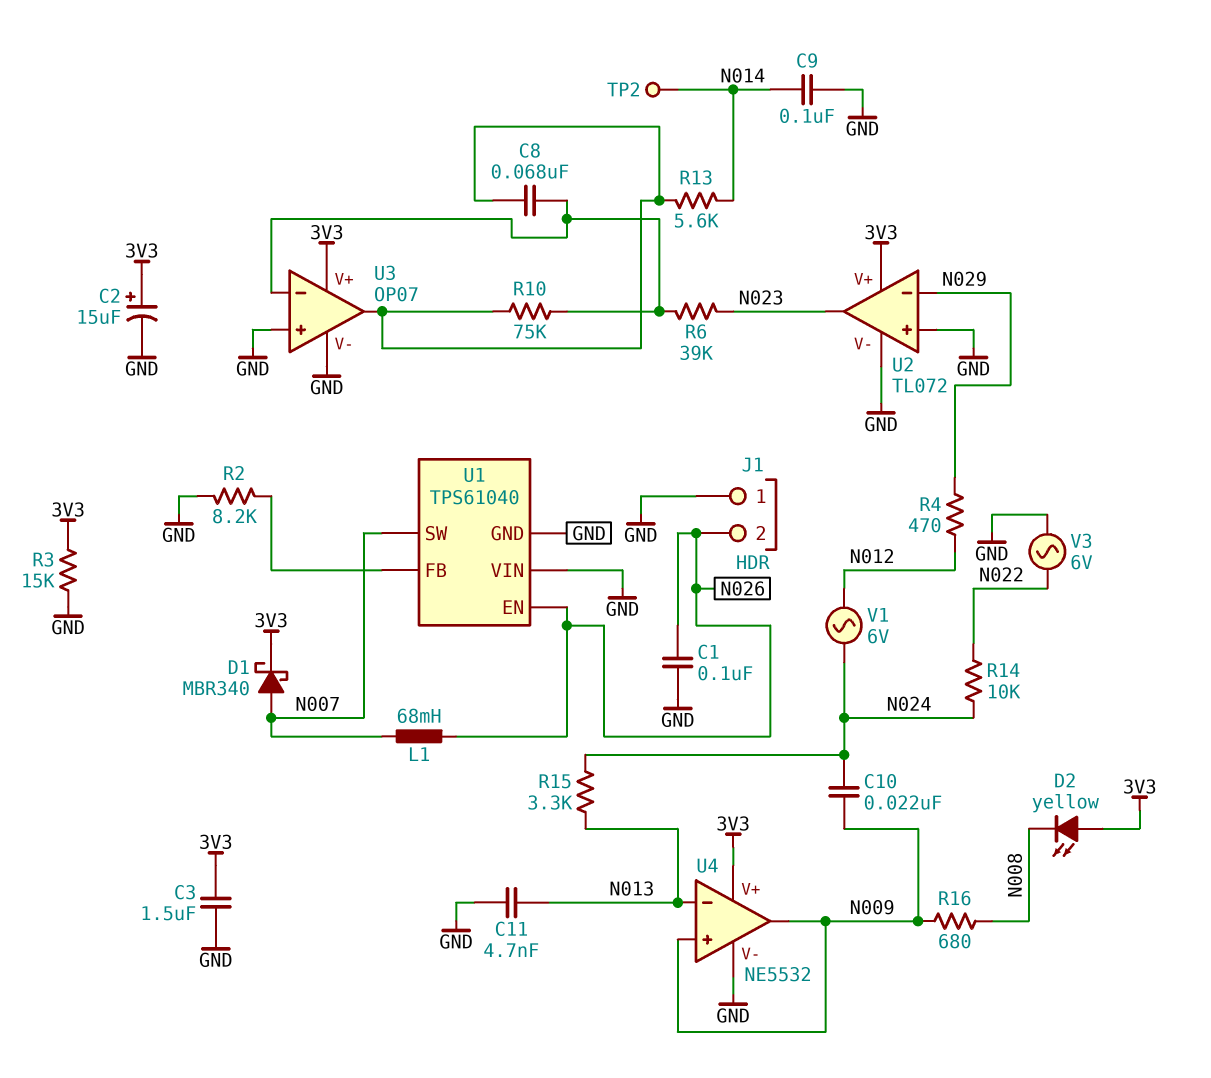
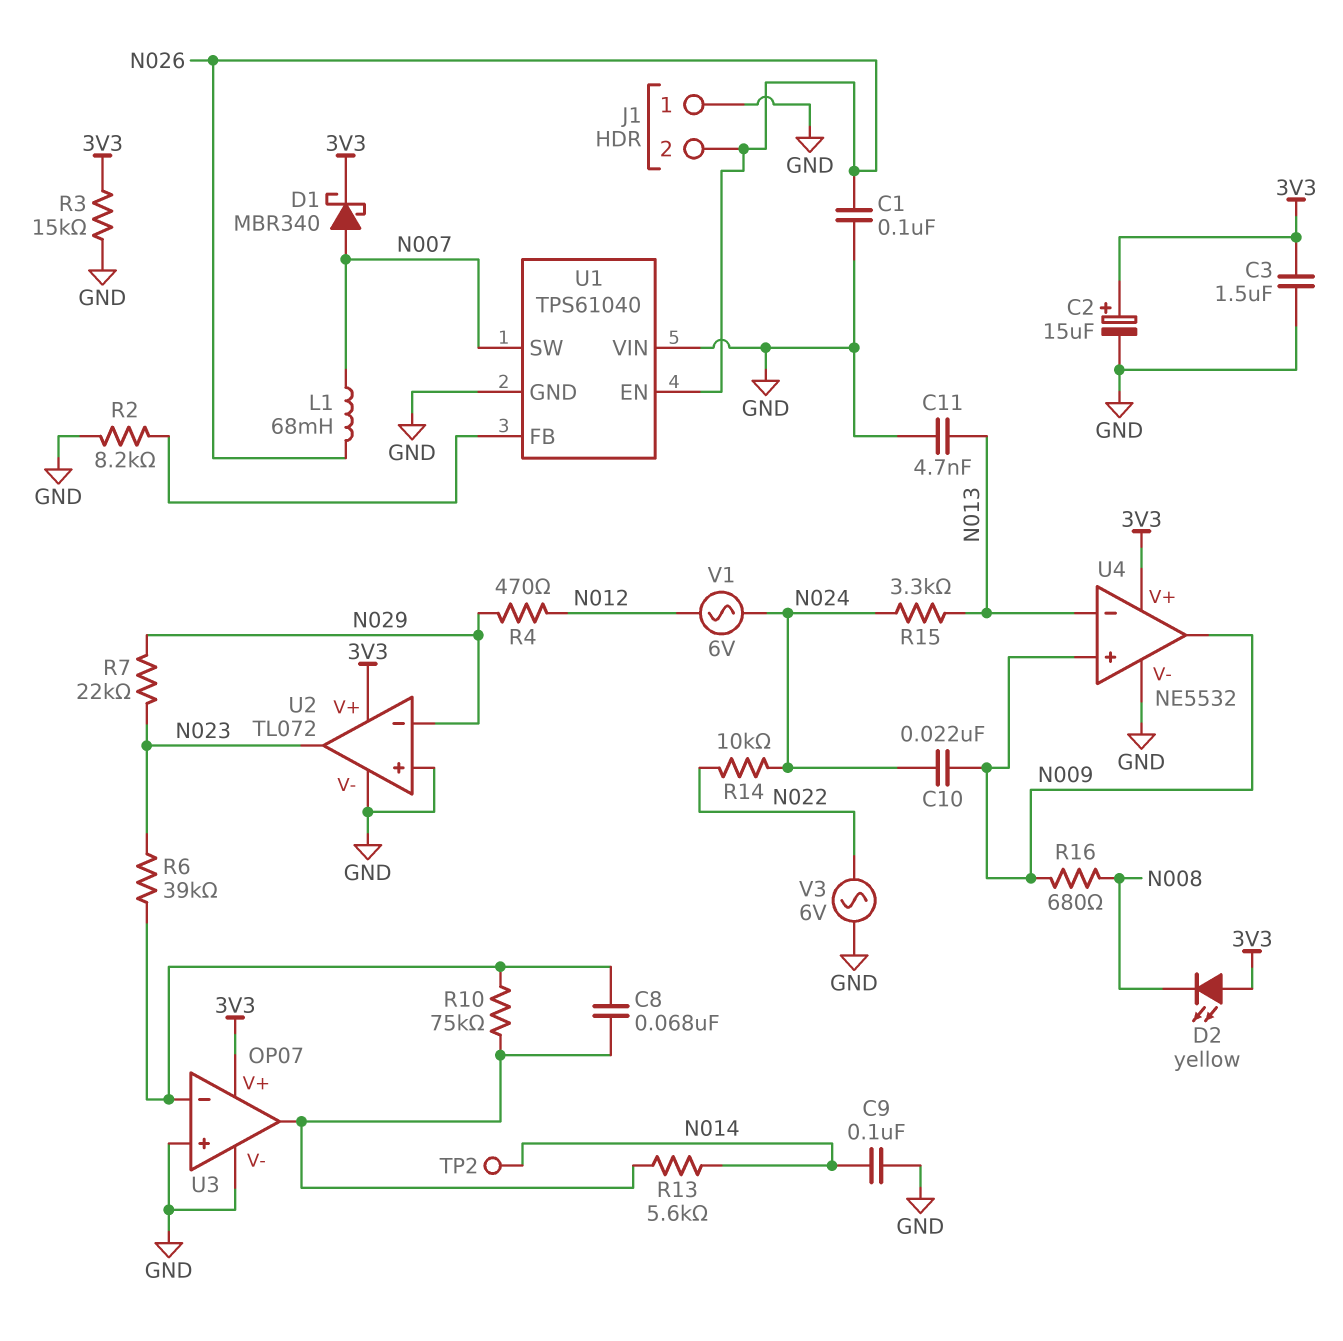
R7: none -> 22k (N023, N029)

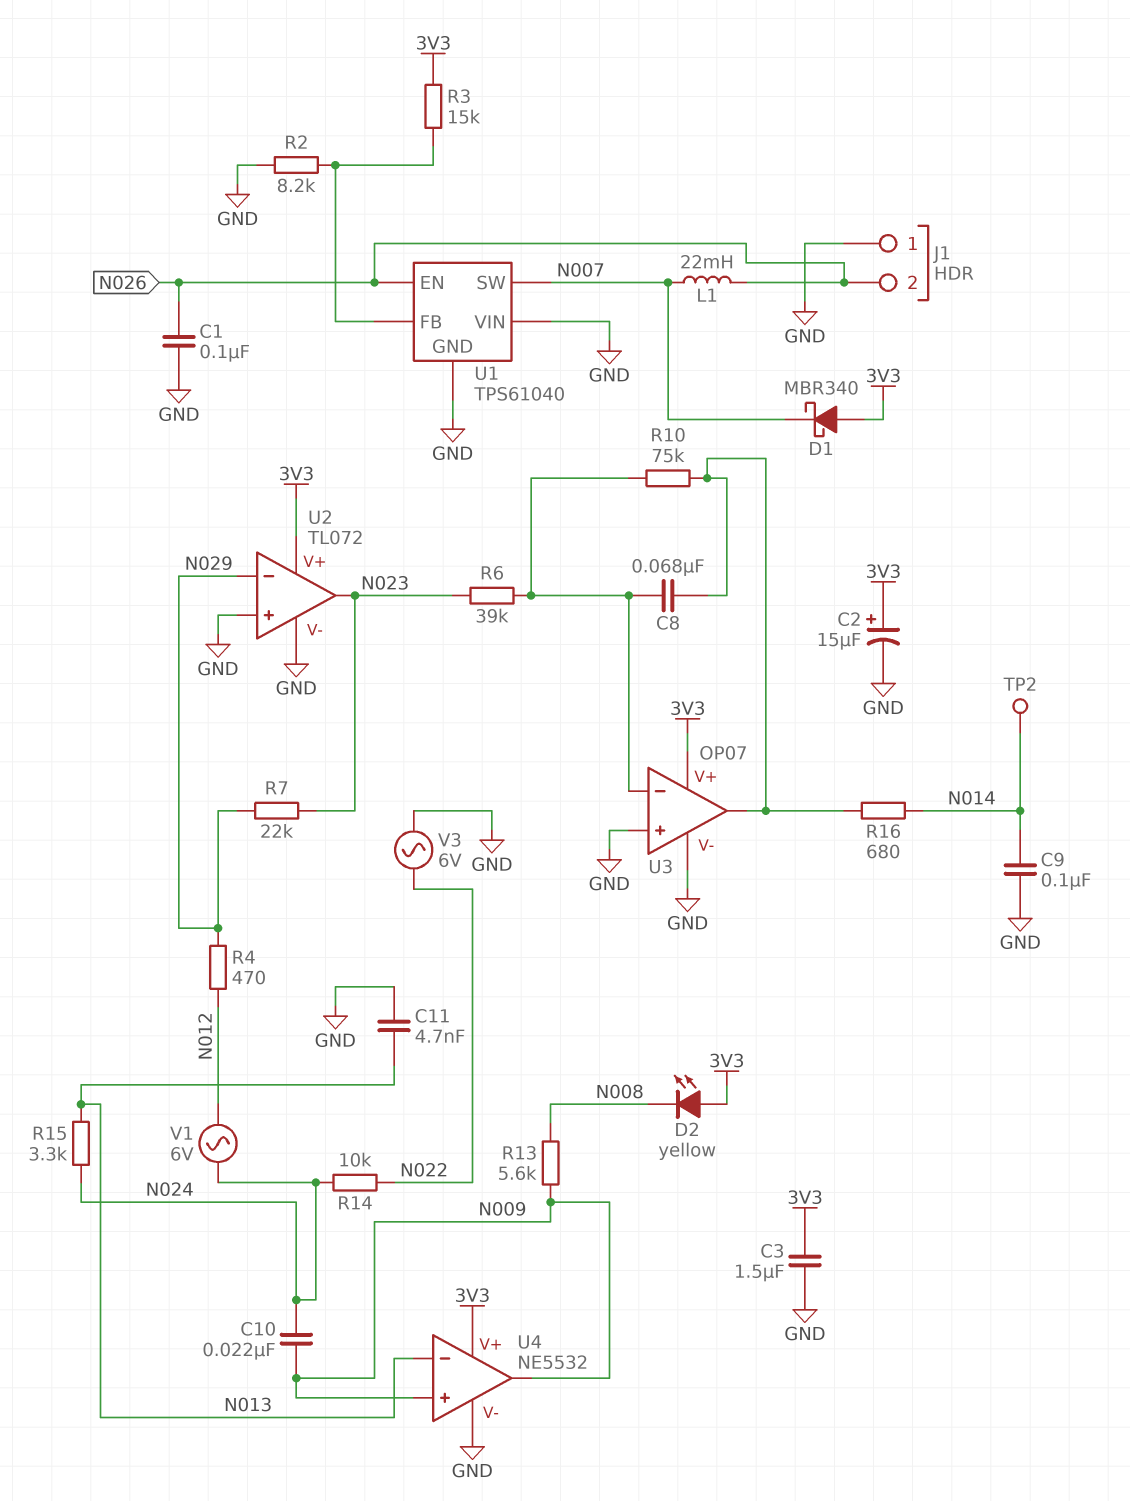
D1: schottky MBR340 (A N007, K 3V3) -> schottky MBR340 (A 3V3, K N007)
L1: 68mH (N007, N026) -> 22mH (N007, N026)
R3: 15k (3V3, GND) -> 15k (3V3, U1/FB)
R13: 5.6k (N014, U3/out) -> 5.6k (N008, N009)
R16: 680 (N008, N009) -> 680 (N014, U3/out)

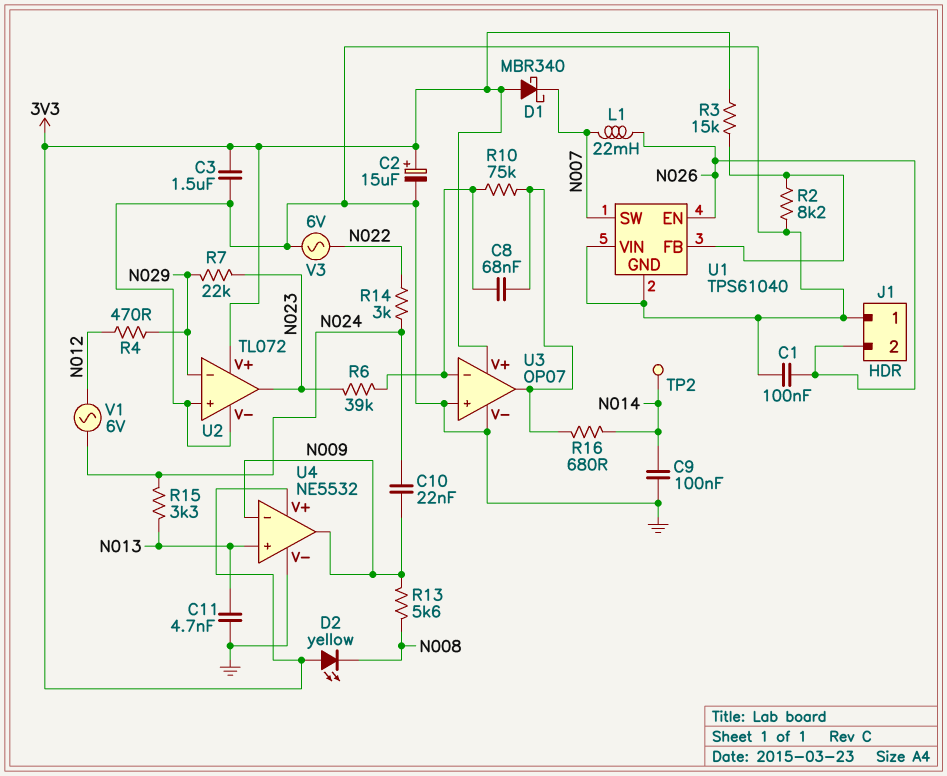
R14: 10k (N022, N024) -> 3k (N022, N024)
U4 pin in+: N009 -> N013
U4 pin in-: N013 -> N009

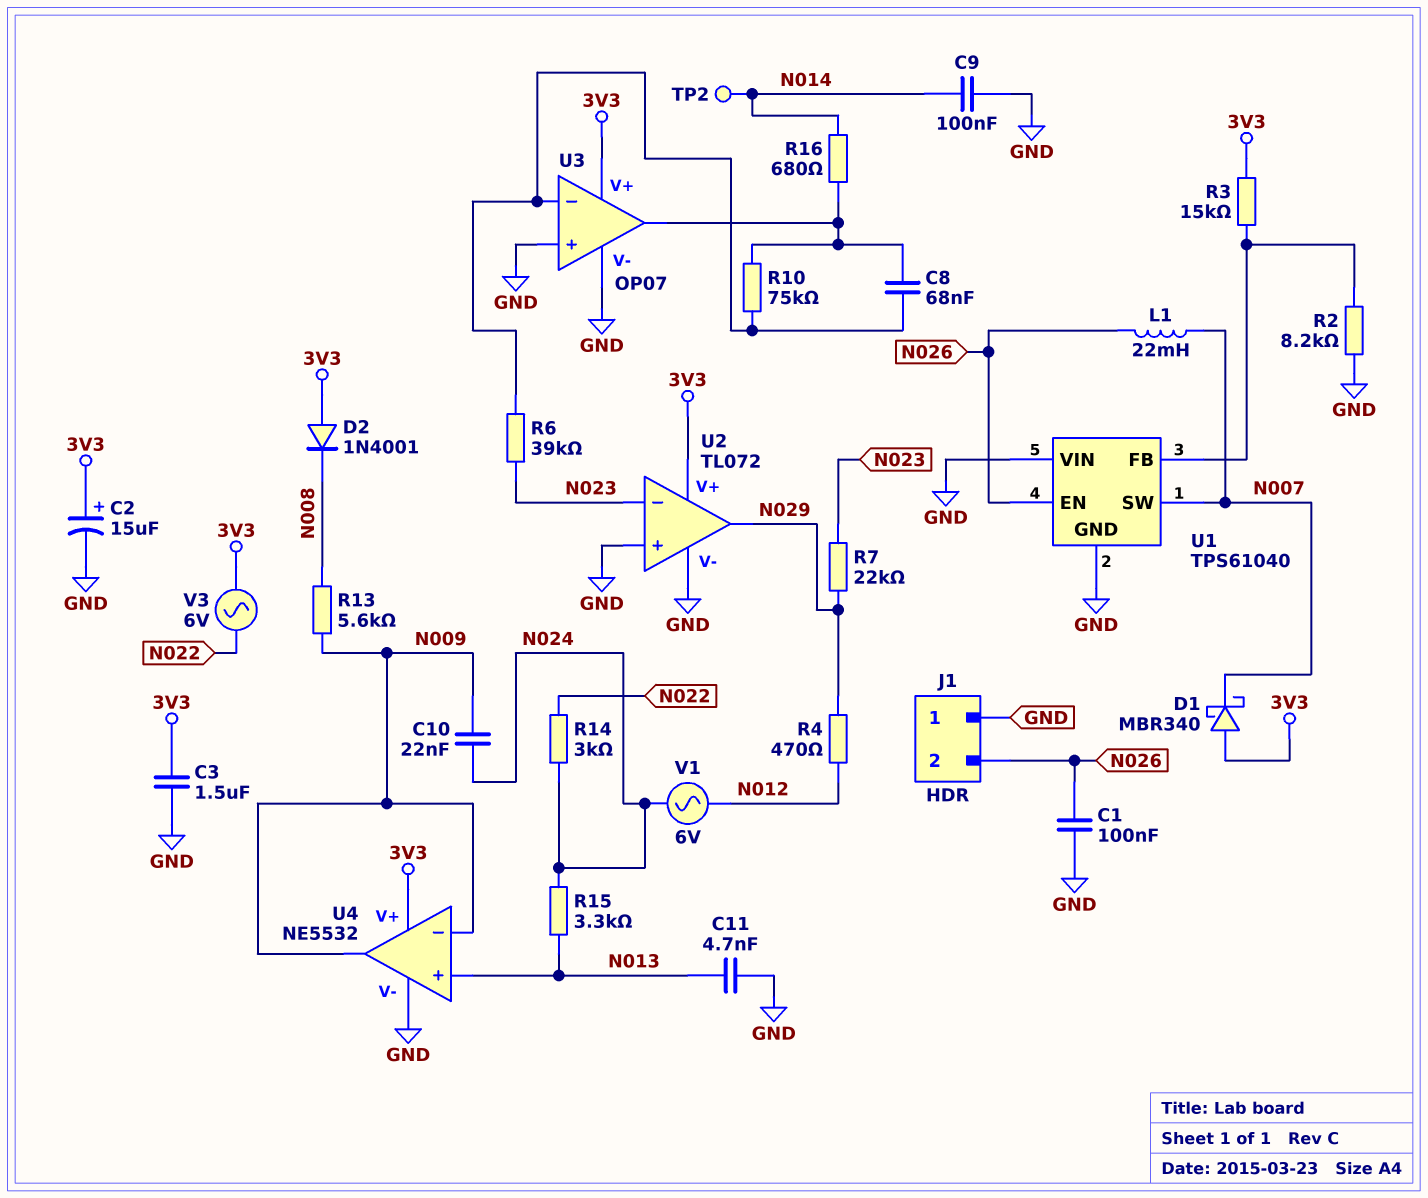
D2: LED yellow (A 3V3, K N008) -> diode 1N4001 (A 3V3, K N008)
U2 pin in-: N029 -> N023
U2 pin out: N023 -> N029
V3: AC 6V (GND, N022) -> AC 6V (3V3, N022)

